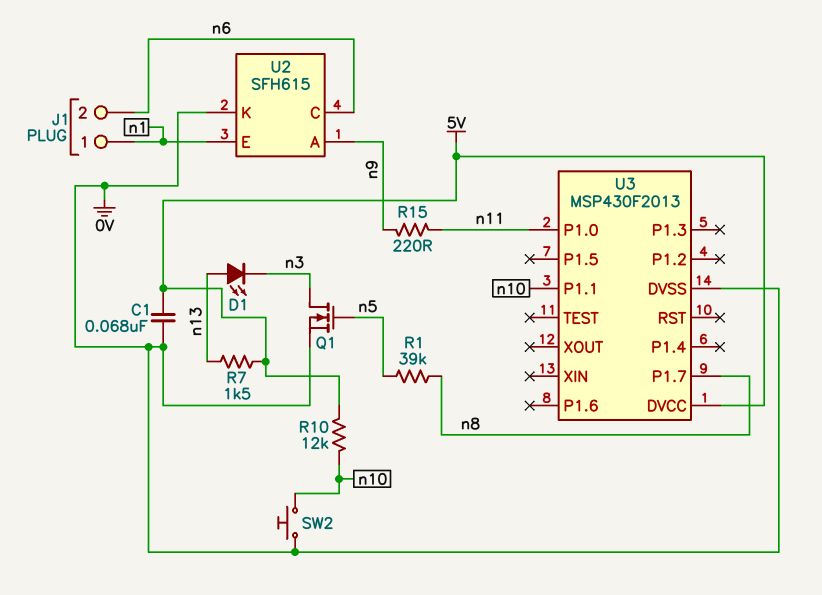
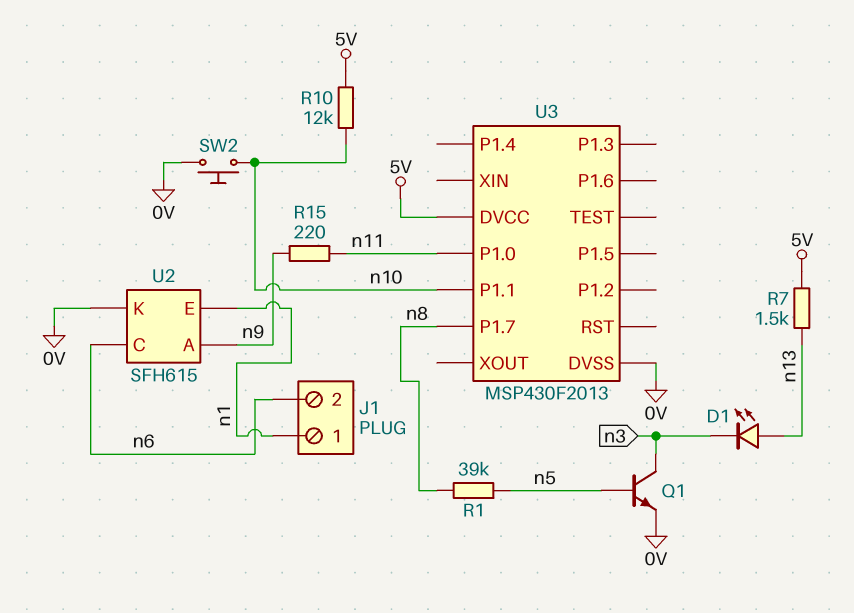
C1: 68nF (0V, 5V) -> none
Q1: NMOS (G n5, D n3, S 0V) -> NPN (B n5, C n3, E 0V)

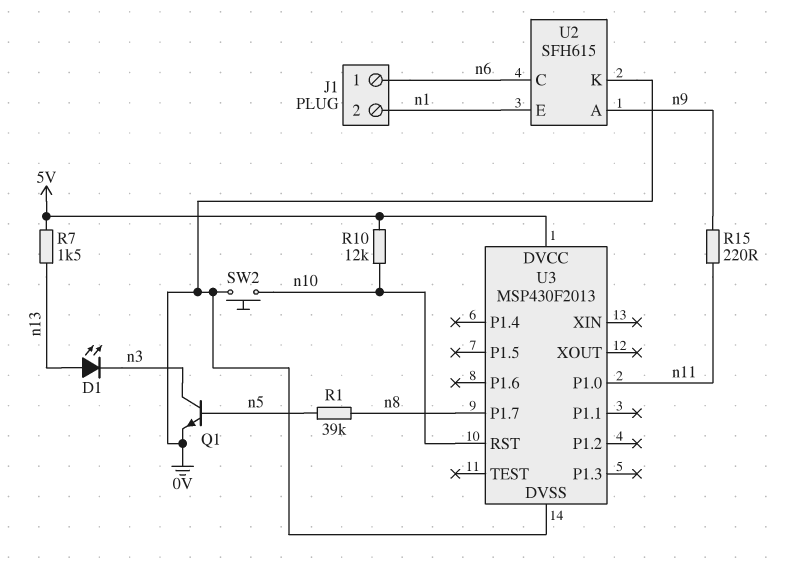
J1 pin 1: n1 -> n6
J1 pin 2: n6 -> n1
U3 pin P1.1: n10 -> none
U3 pin RST: none -> n10

